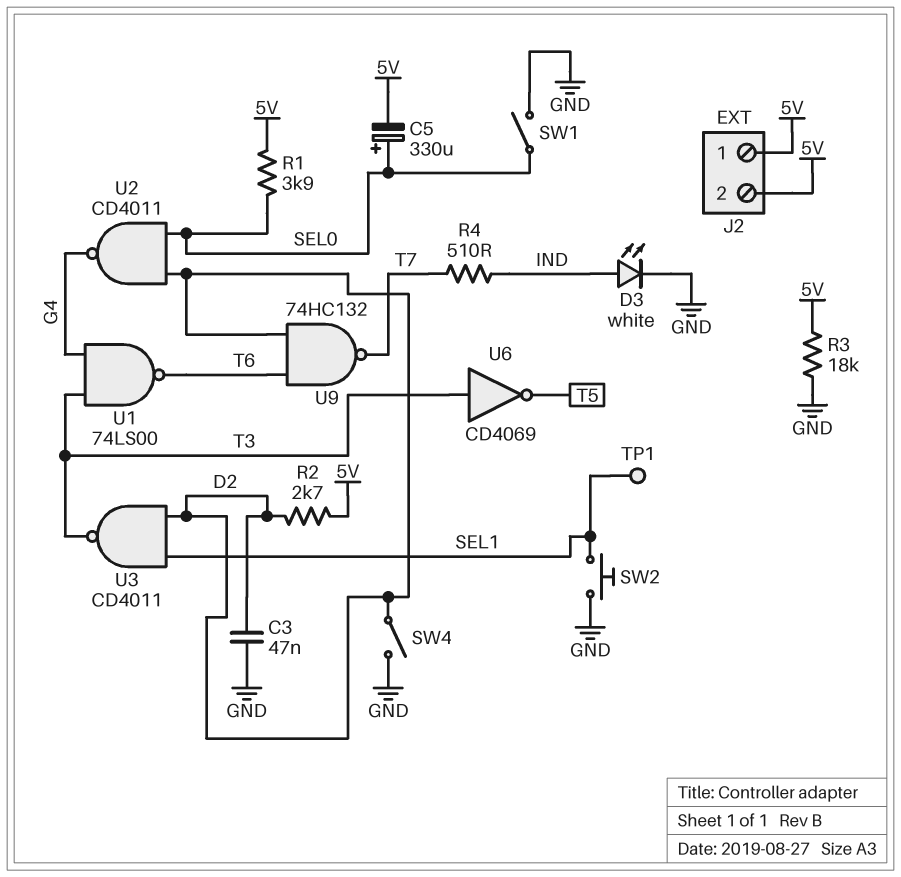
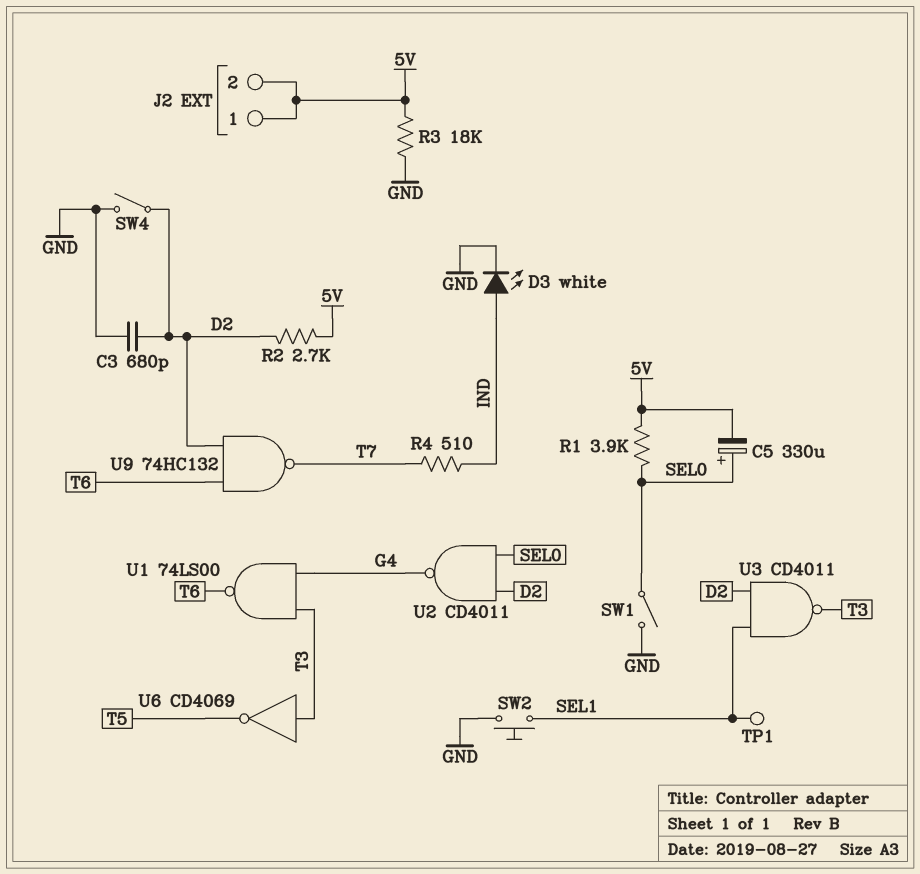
C3: 47nF (D2, GND) -> 680pF (D2, GND)

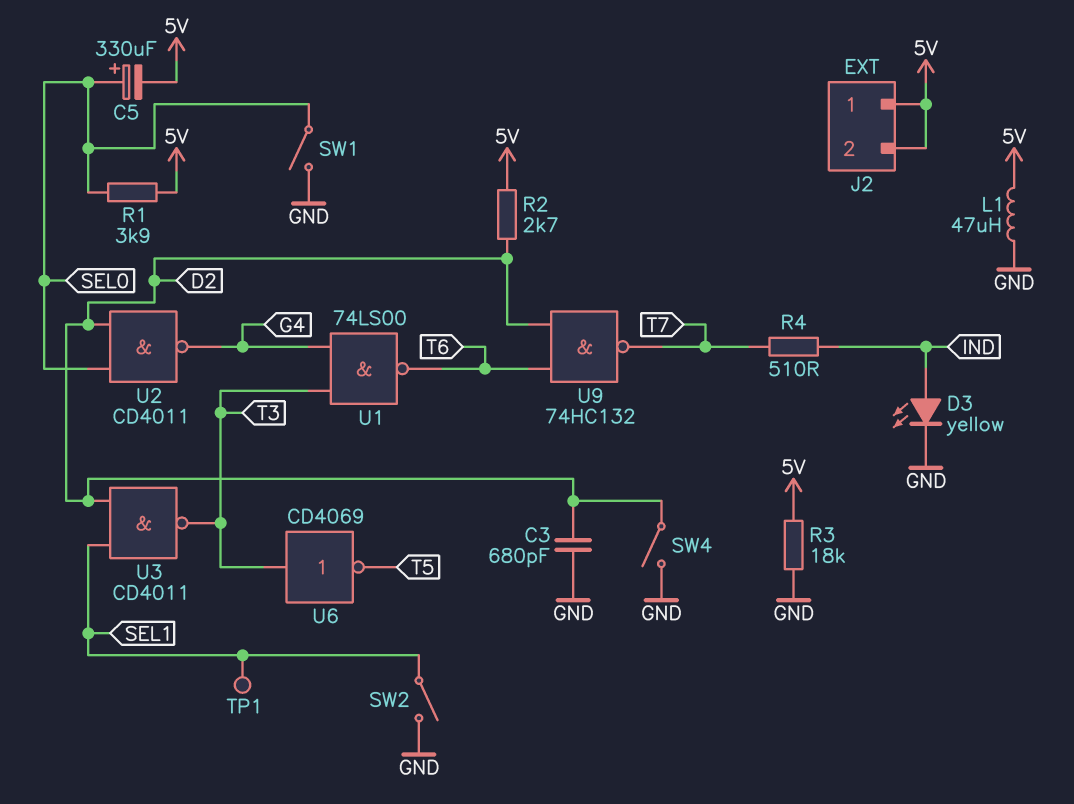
D3: LED white (A IND, K GND) -> LED yellow (A IND, K GND)
L1: none -> 47uH (5V, GND)
SW2: button (GND, SEL1) -> switch (GND, SEL1)

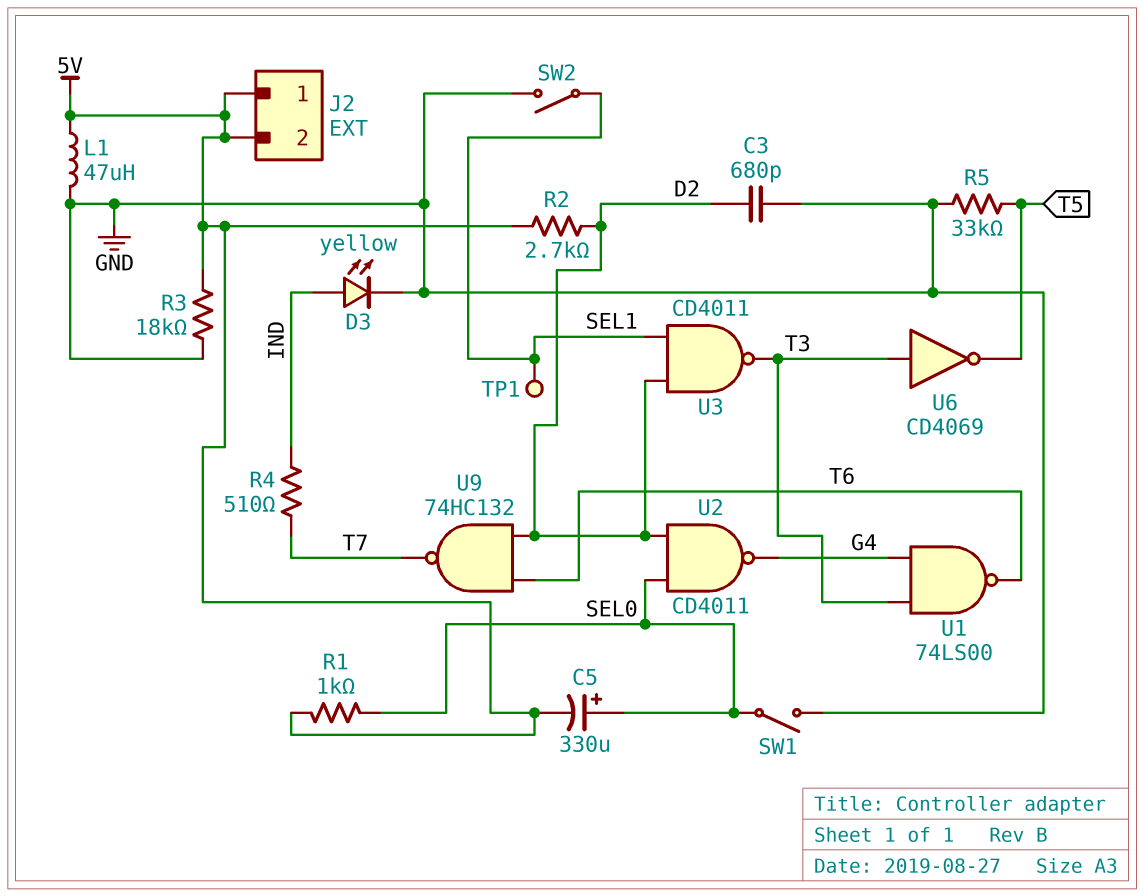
R1: 3.9k (5V, SEL0) -> 1k (5V, SEL0)
R5: none -> 33k (GND, T5)
SW4: switch (D2, GND) -> none

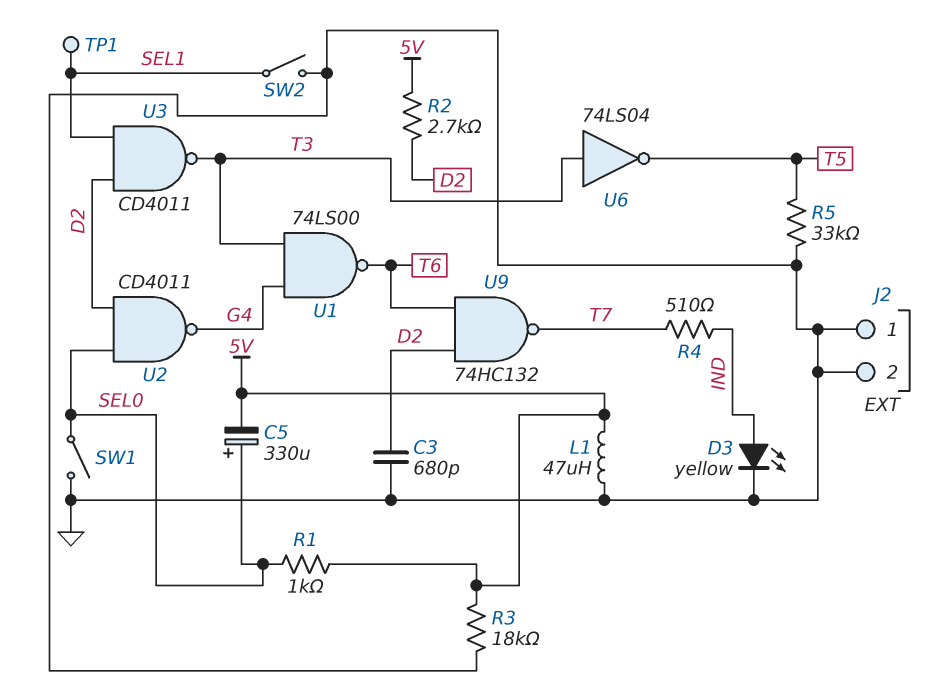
J2 pin 1: 5V -> GND
J2 pin 2: 5V -> GND
U6: NOT CD4069 (in T3, out T5) -> NOT 74LS04 (in T3, out T5)

